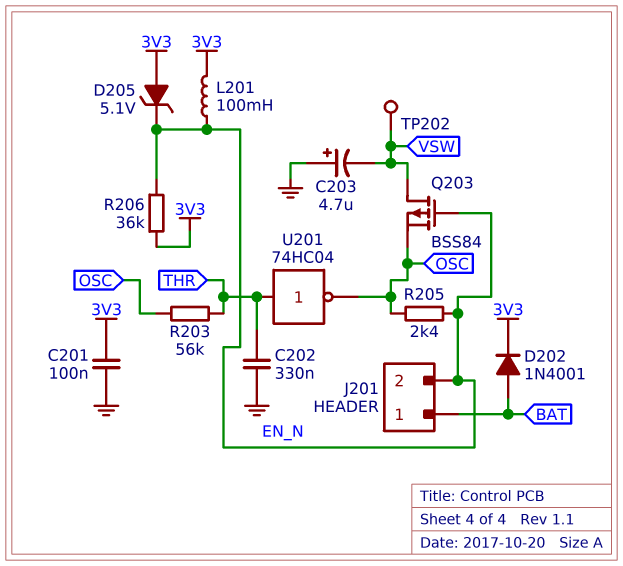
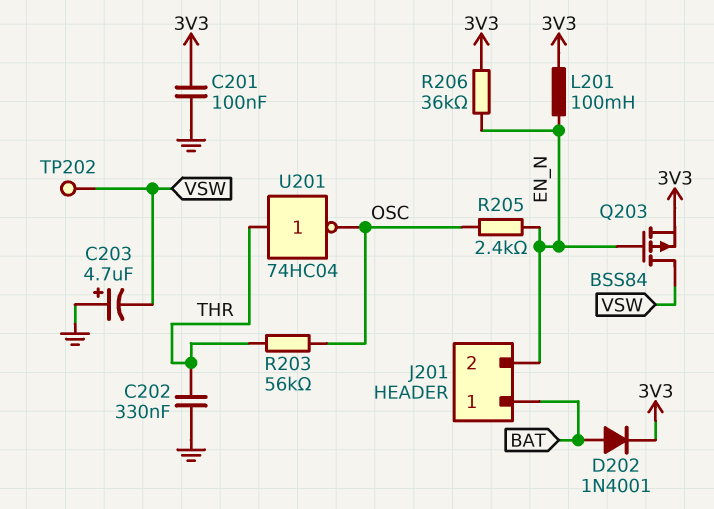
D205: zener 5.1V (A 3V3, K EN_N) -> none
Q203: PMOS BSS84 (G EN_N, D VSW, S OSC) -> PMOS BSS84 (G EN_N, D VSW, S 3V3)

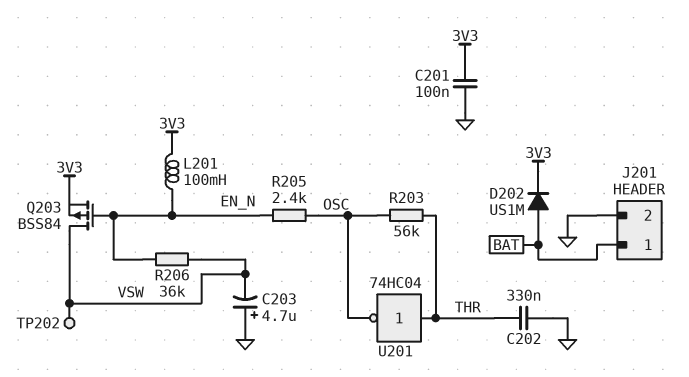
D202: diode 1N4001 (A BAT, K 3V3) -> diode US1M (A BAT, K 3V3)
J201 pin 2: EN_N -> GND
R206: 36k (3V3, EN_N) -> 36k (EN_N, VSW)

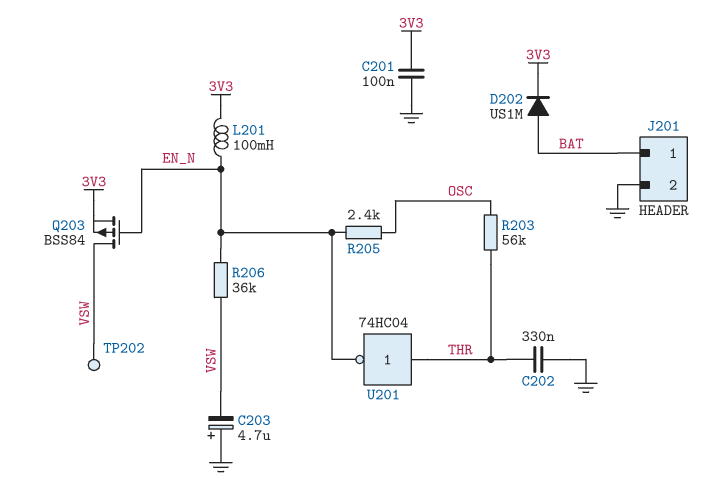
U201: NOT 74HC04 (in THR, out OSC) -> NOT 74HC04 (in THR, out EN_N)

